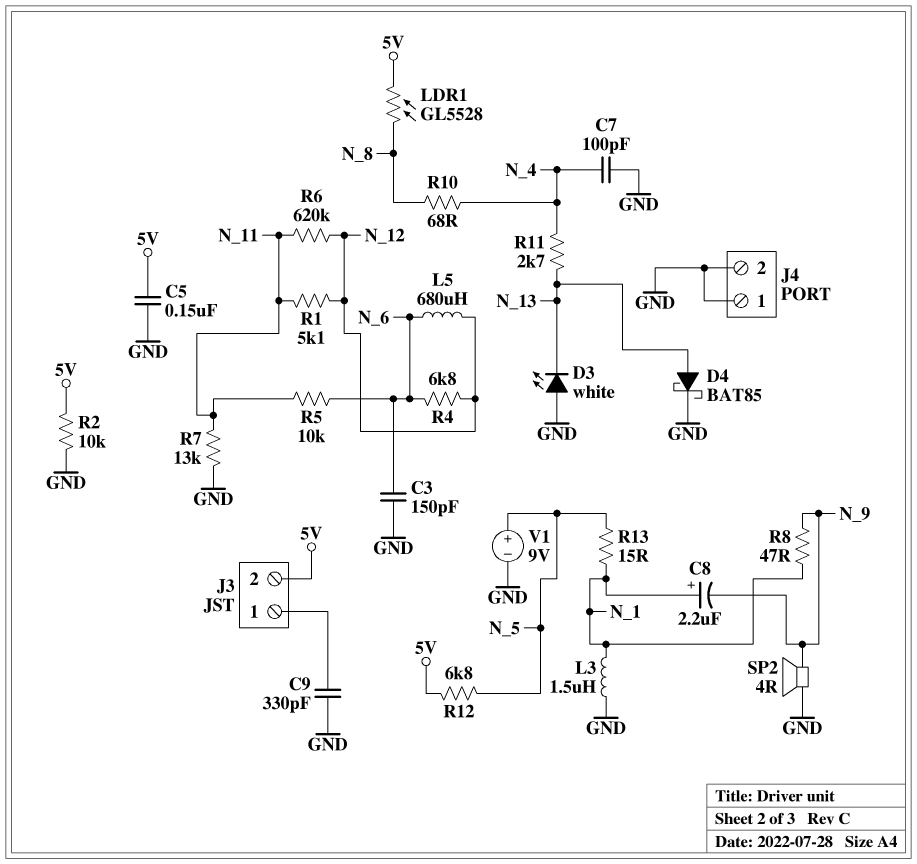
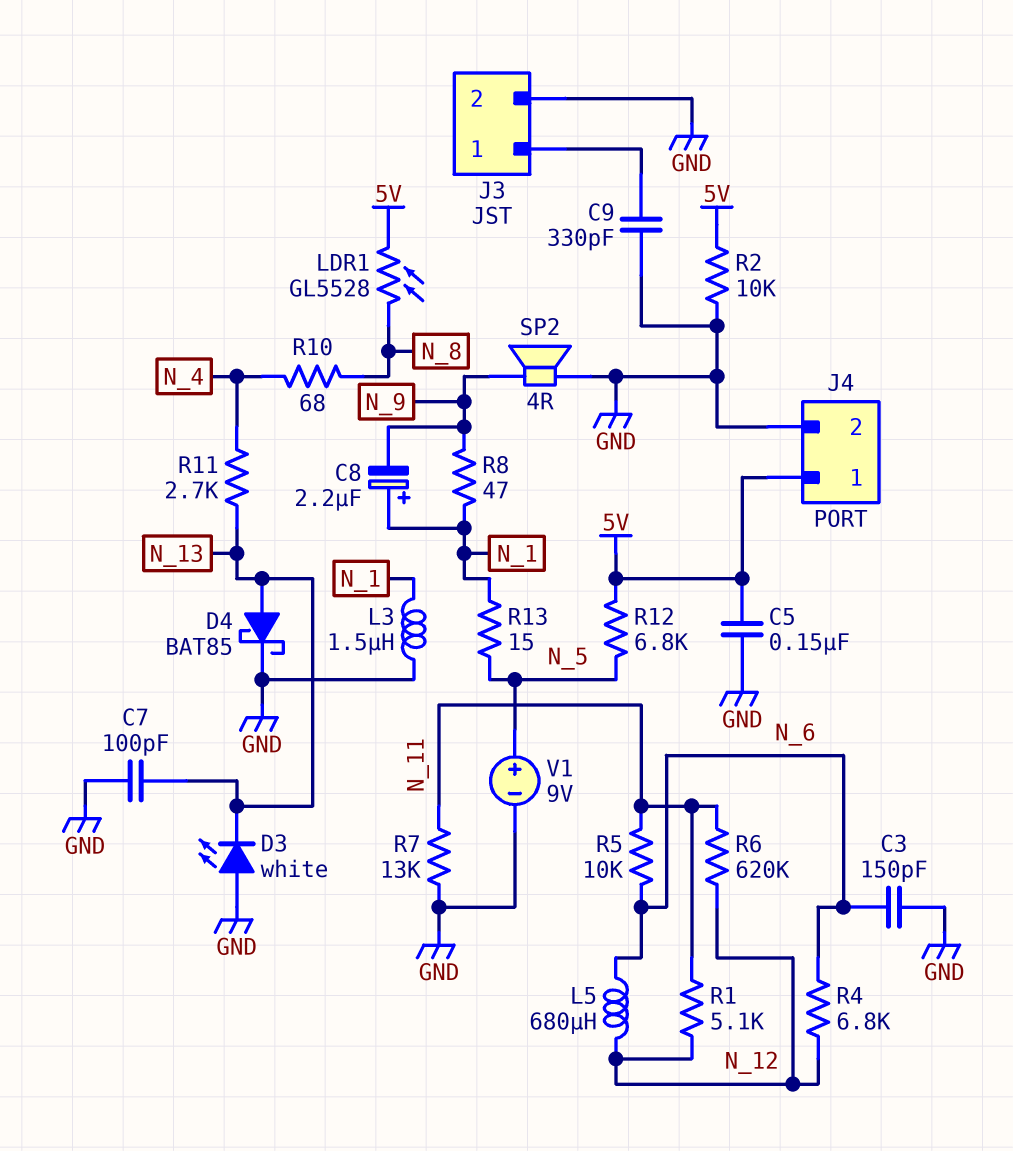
C7: 100pF (GND, N_4) -> 100pF (GND, N_13)
J3 pin 2: 5V -> GND
J4 pin 1: GND -> 5V

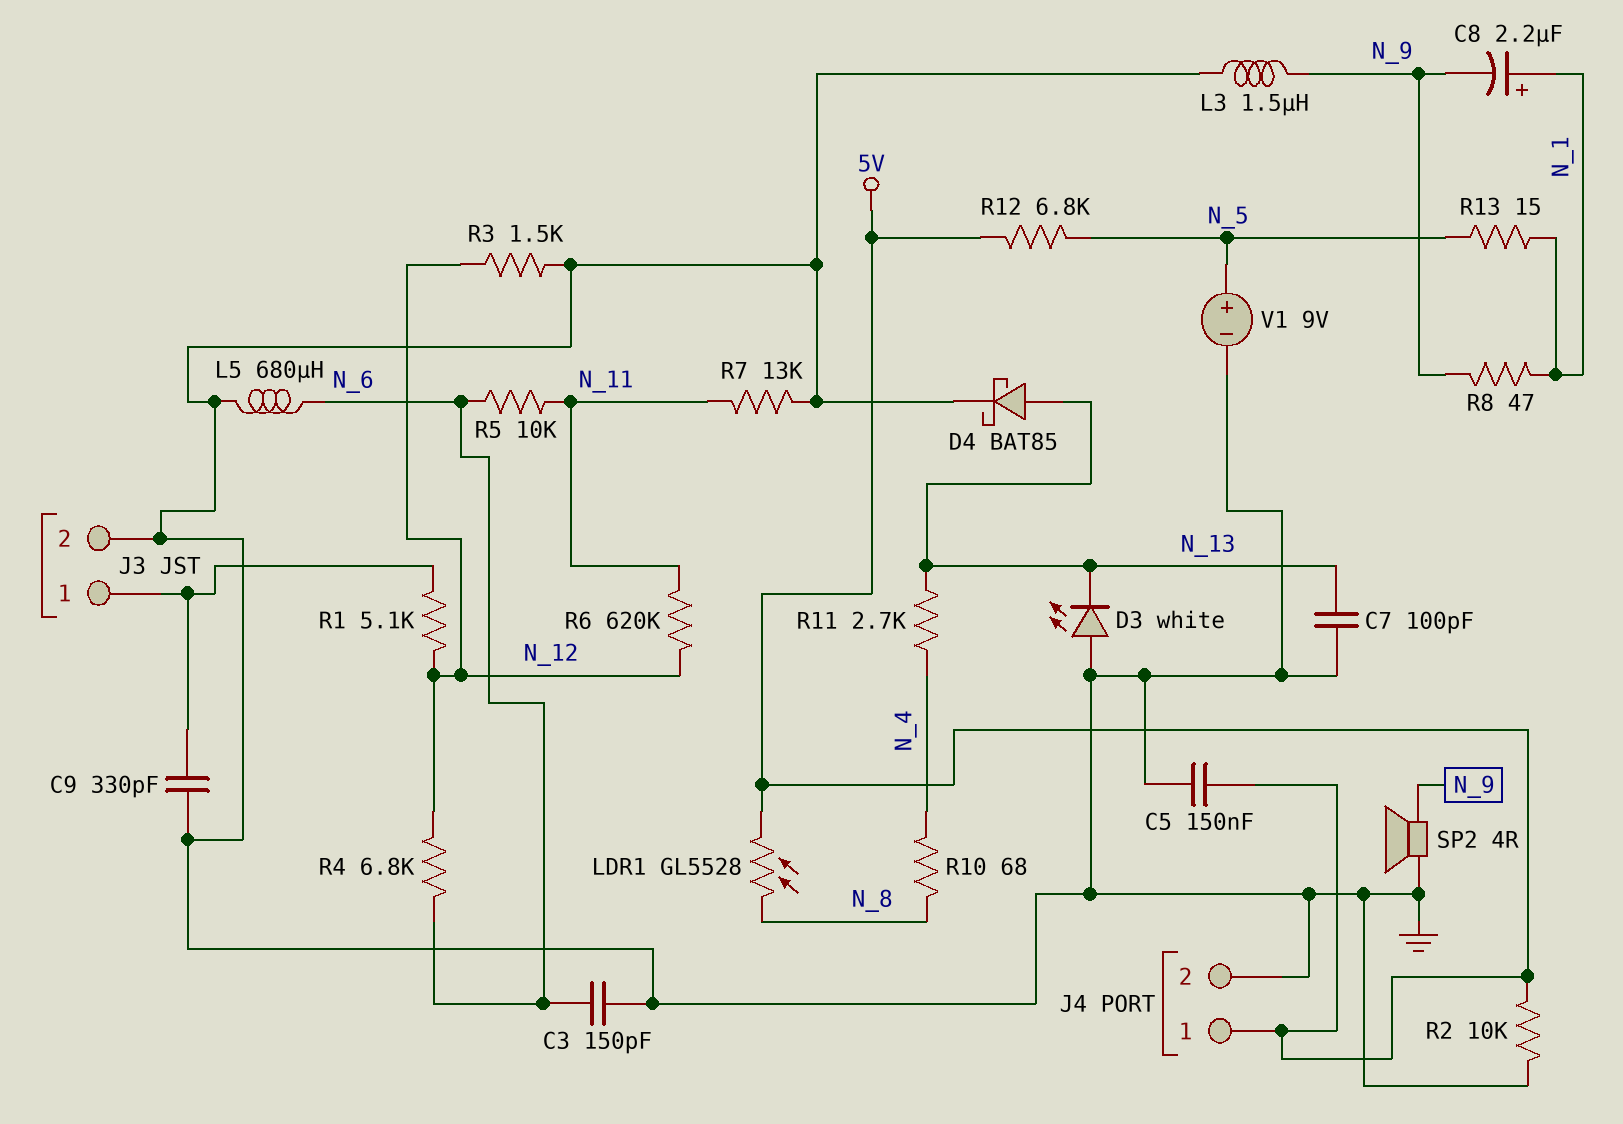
L3: 1.5uH (GND, N_1) -> 1.5uH (GND, N_9)
L5: 680uH (N_6, N_12) -> 680uH (GND, N_6)
R1: 5.1k (N_11, N_12) -> 5.1k (J3/1, N_12)
R3: none -> 1.5k (GND, N_12)

